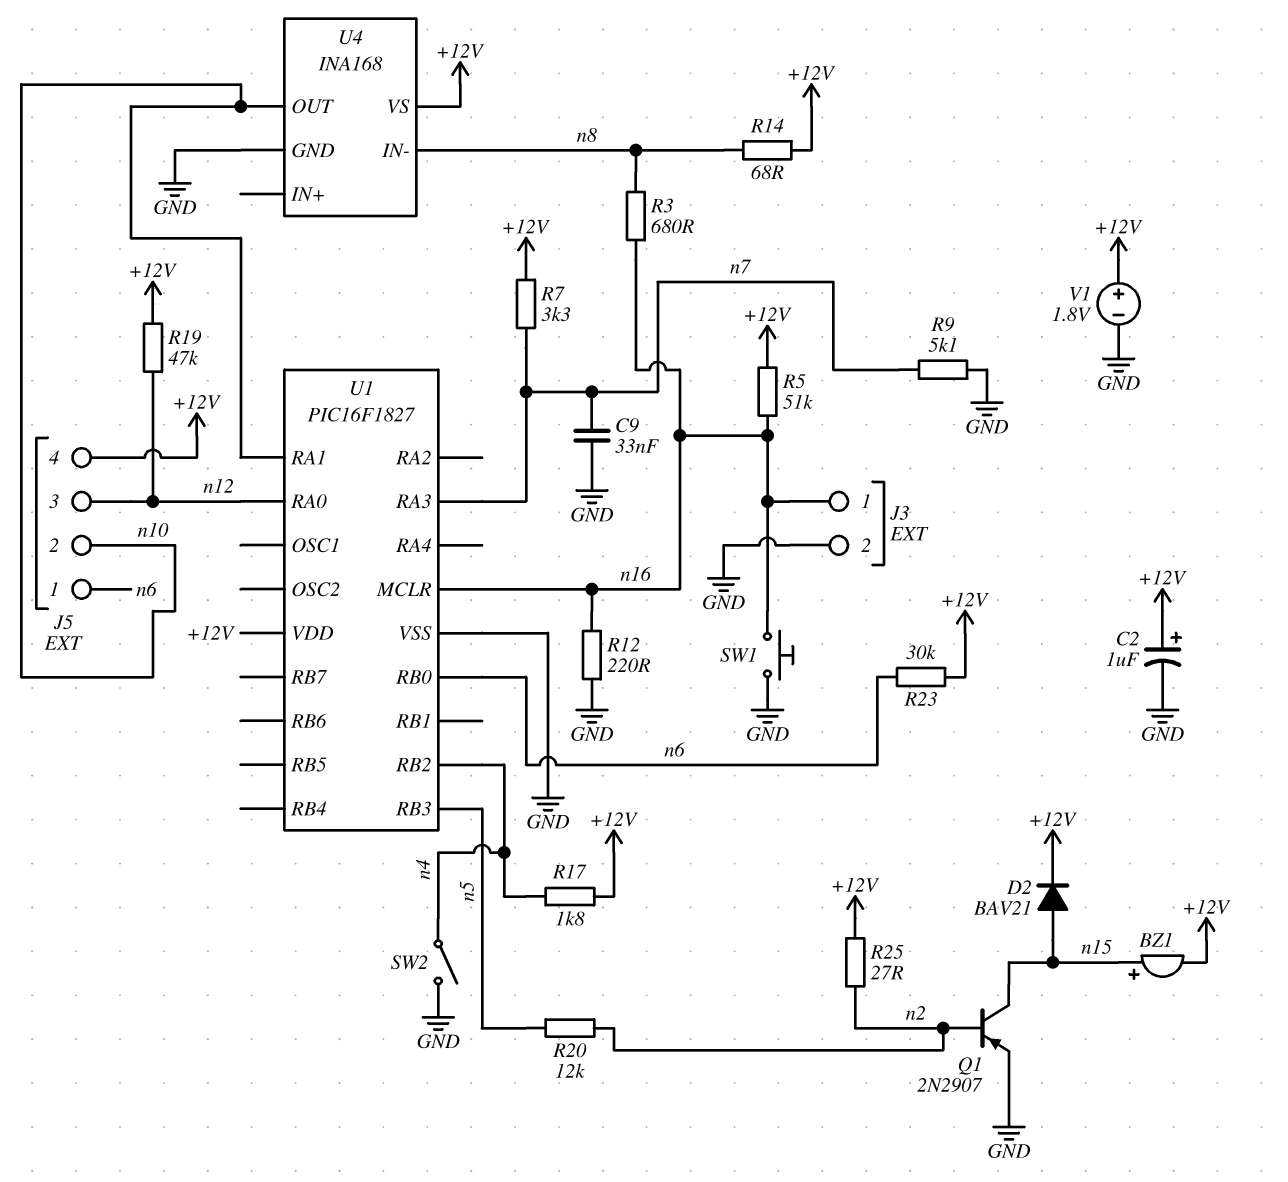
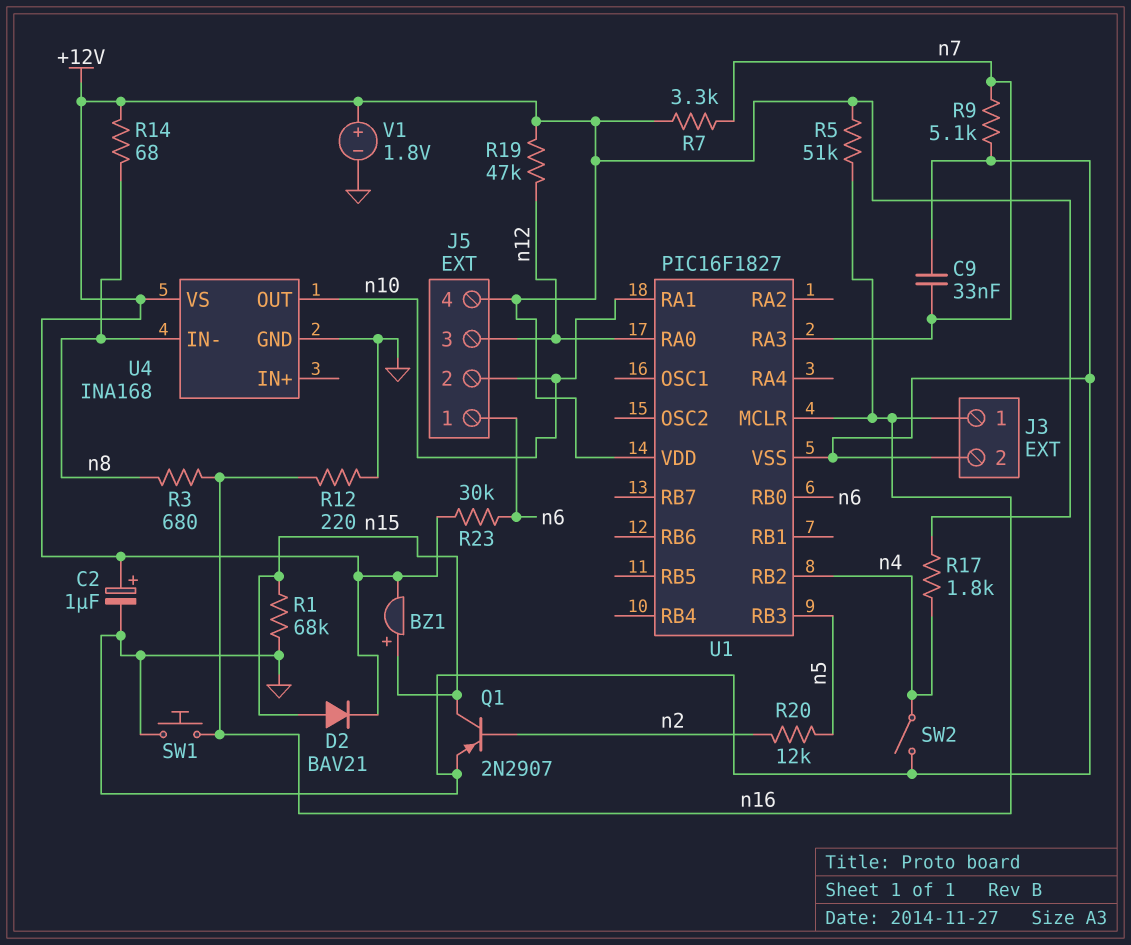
R1: none -> 68k (GND, n15)
R25: 27 (+12V, n2) -> none

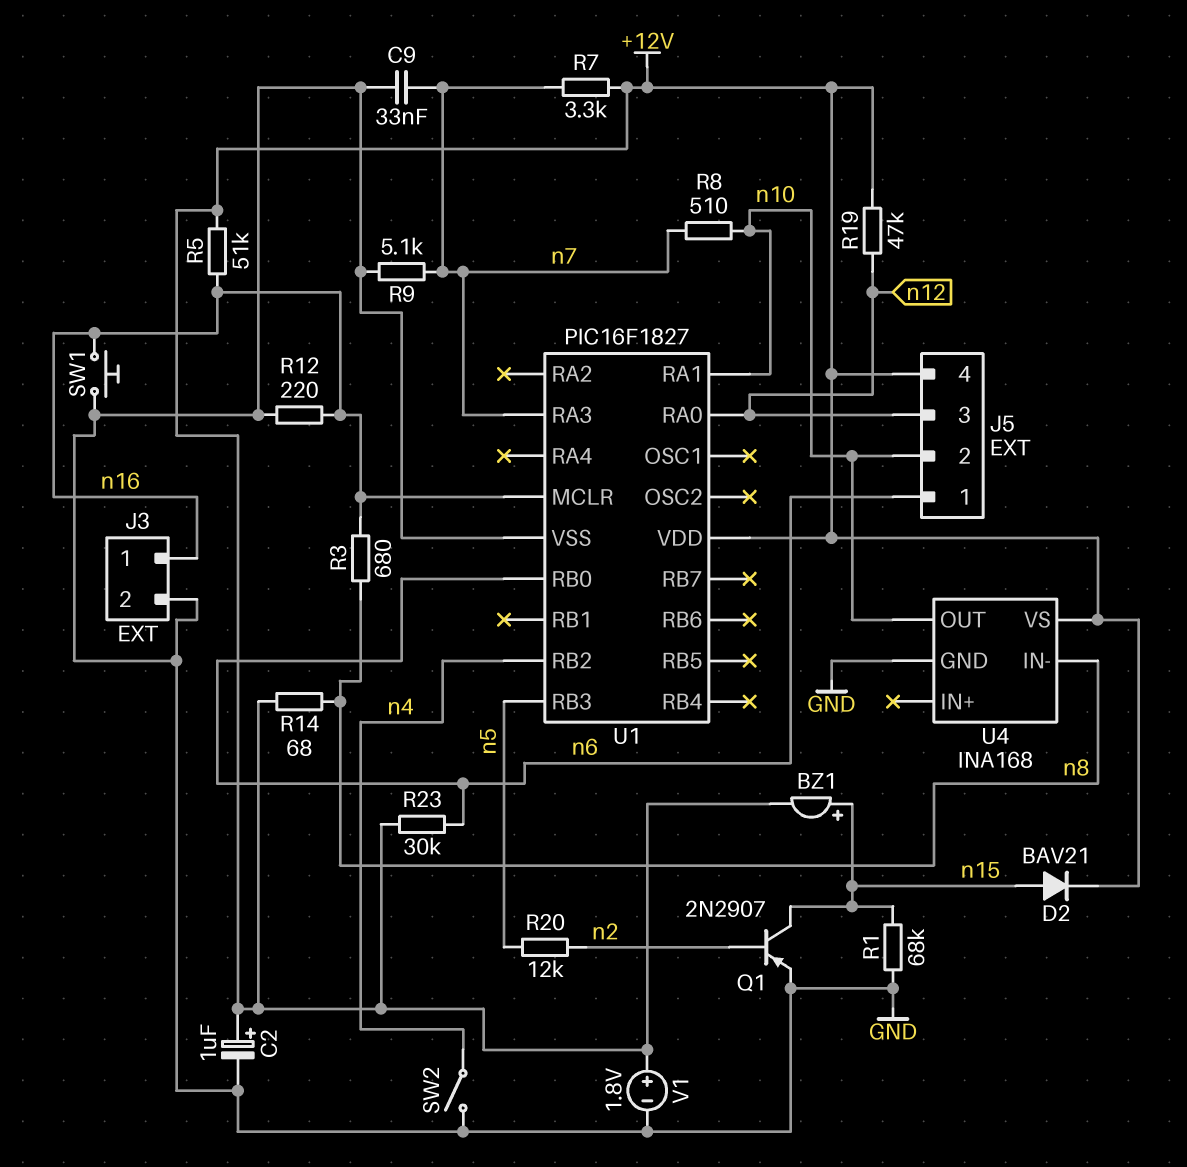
R8: none -> 510 (n7, n10)
R17: 1.8k (+12V, n4) -> none

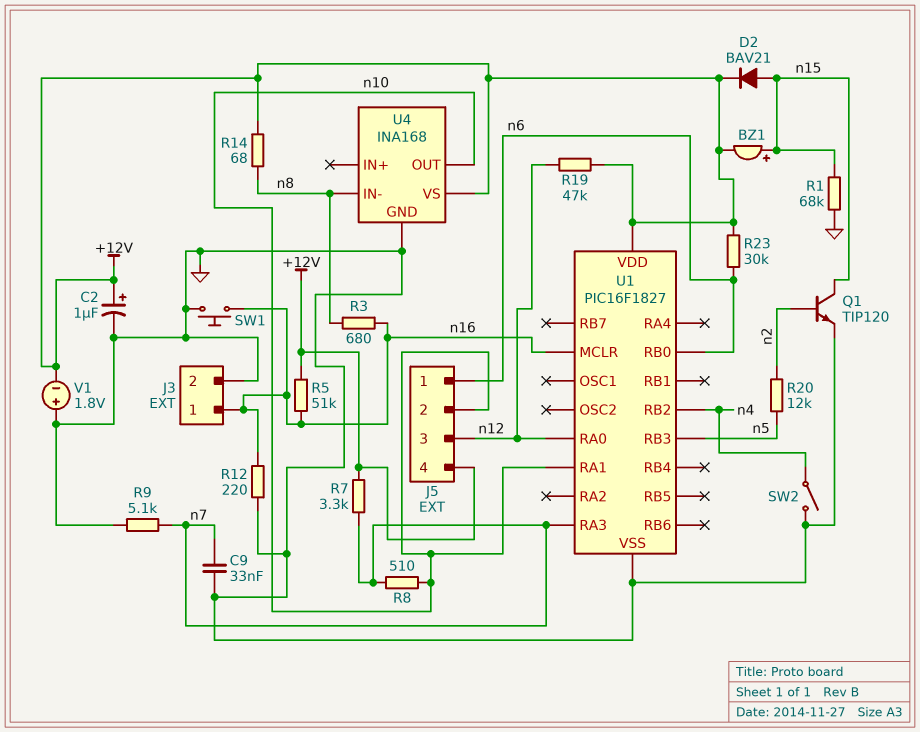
Q1: PNP 2N2907 (B n2, C n15, E GND) -> NPN TIP120 (B n2, C n15, E GND)
V1: 1.8V (plus +12V, minus GND) -> 1.8V (plus GND, minus +12V)

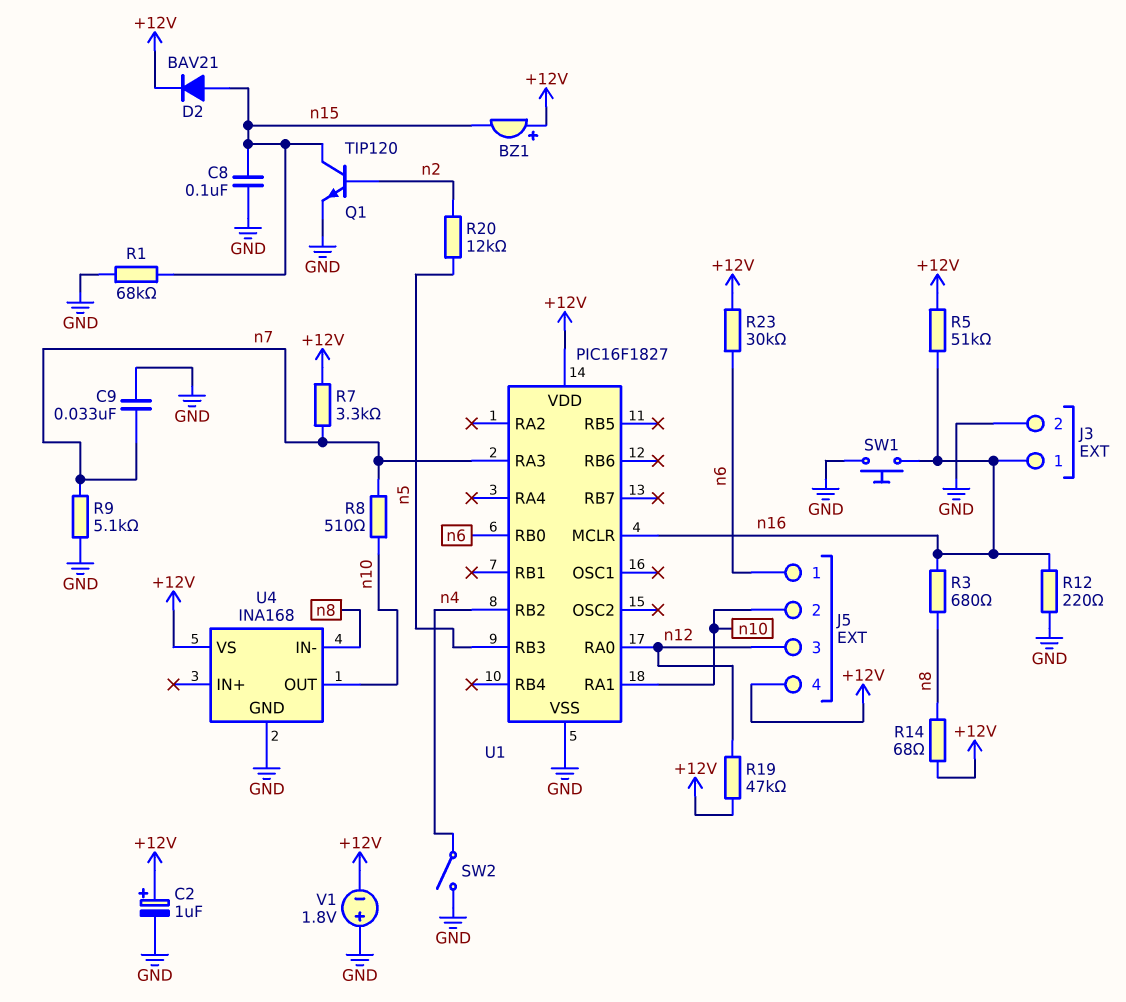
BZ1: buzzer (plus n15, minus +12V) -> buzzer (plus +12V, minus n15)
C8: none -> 100nF (GND, n15)

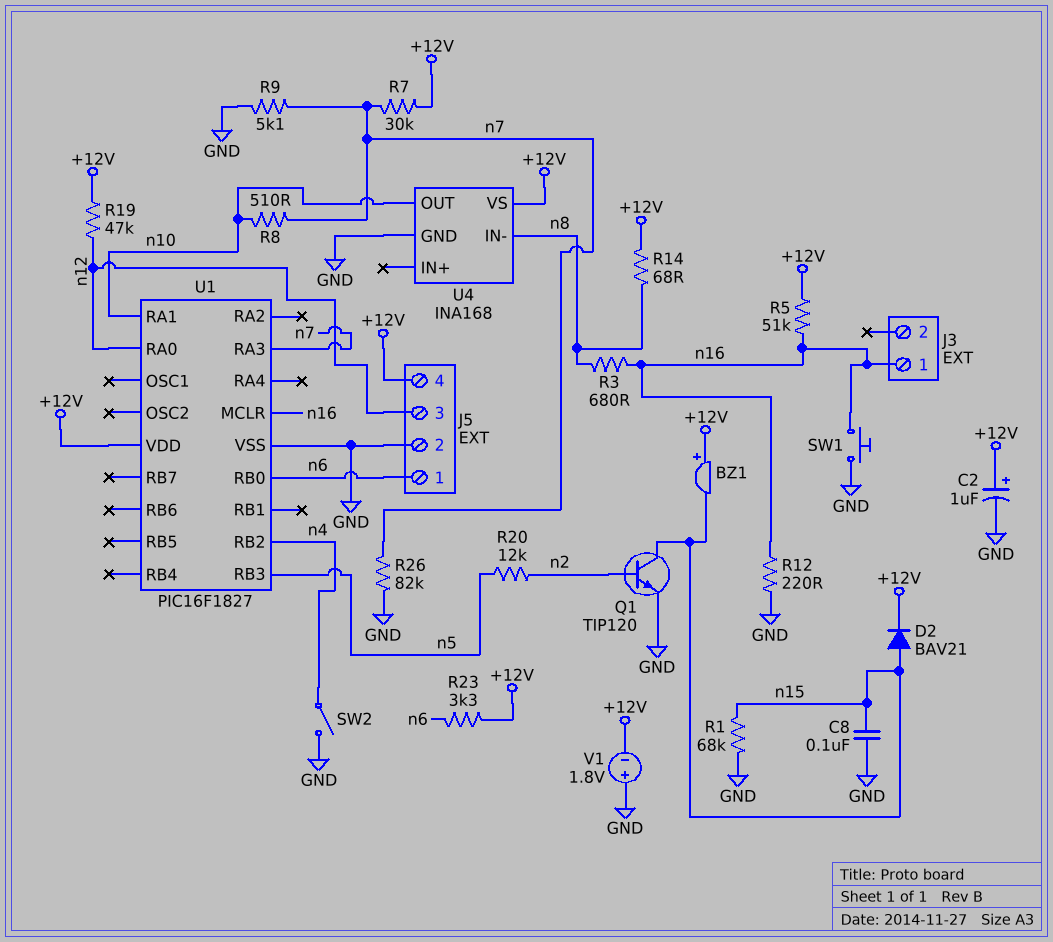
C9: 33nF (GND, n7) -> none
J3 pin 2: GND -> none
J5 pin 2: n10 -> GND
R7: 3.3k (+12V, n7) -> 30k (+12V, n7)
R23: 30k (+12V, n6) -> 3.3k (+12V, n6)
R26: none -> 82k (GND, n7)

